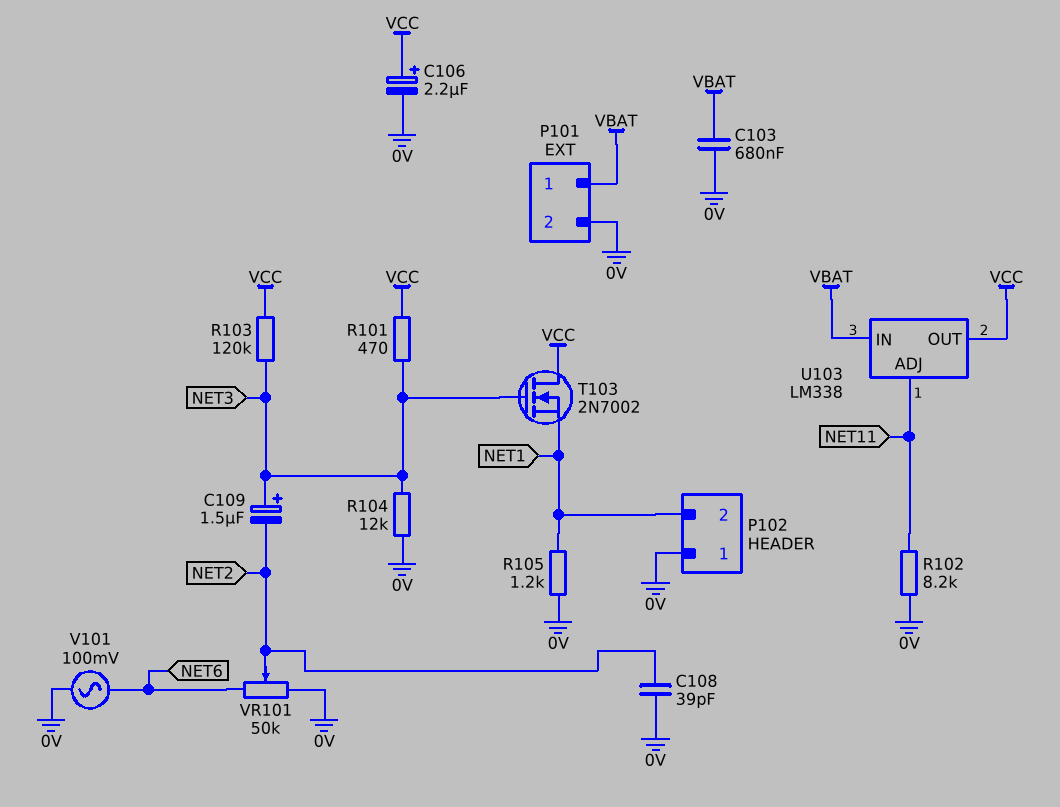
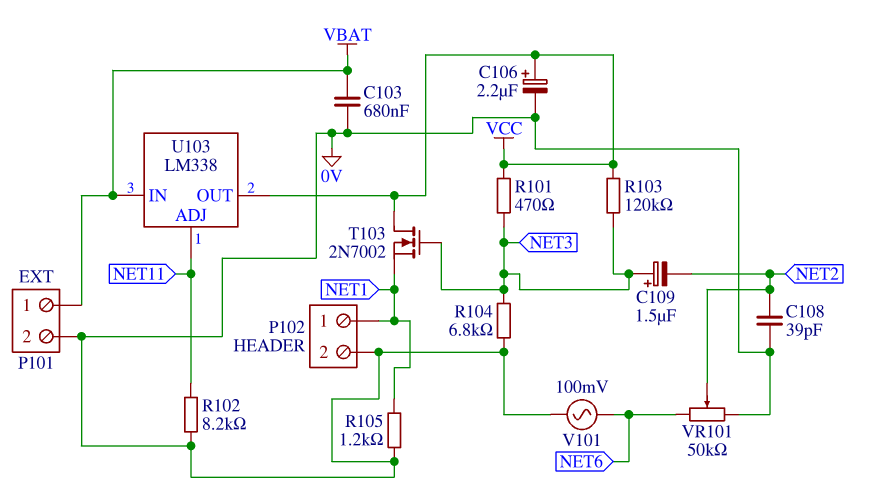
P102 pin 1: 0V -> NET1
P102 pin 2: NET1 -> 0V
R104: 12k (0V, NET3) -> 6.8k (0V, NET3)

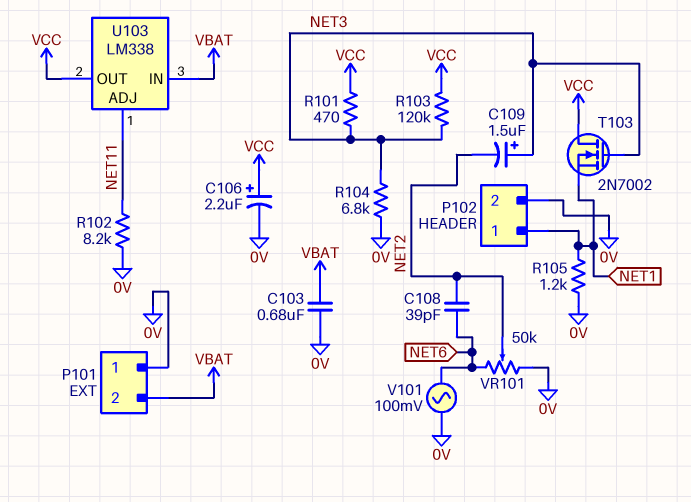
C108: 39pF (0V, NET2) -> 39pF (NET2, NET6)
P101 pin 1: VBAT -> 0V
P101 pin 2: 0V -> VBAT

